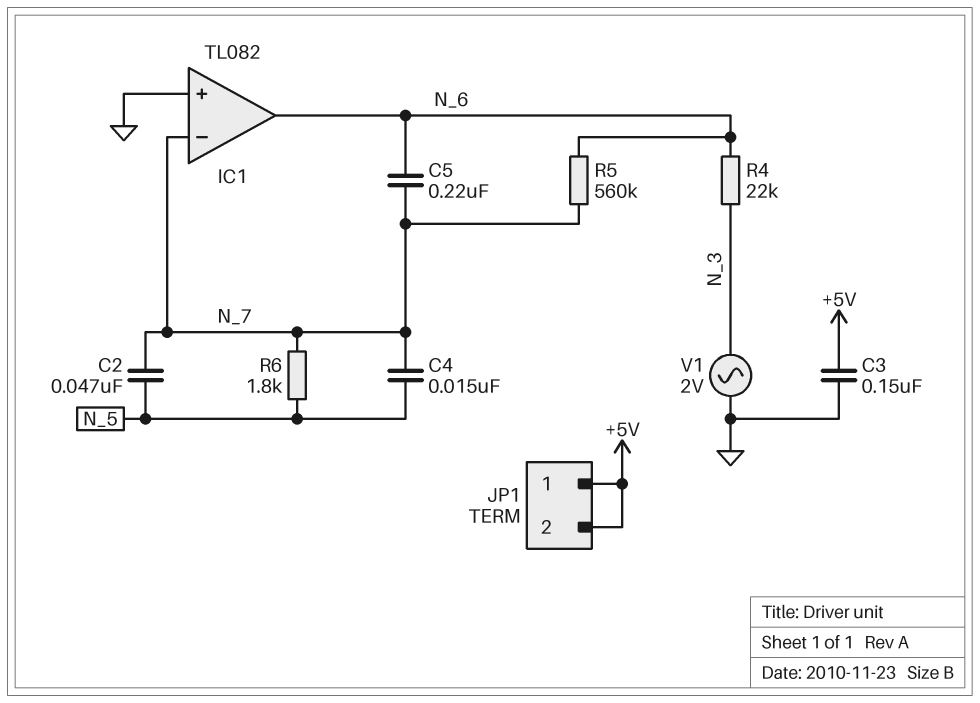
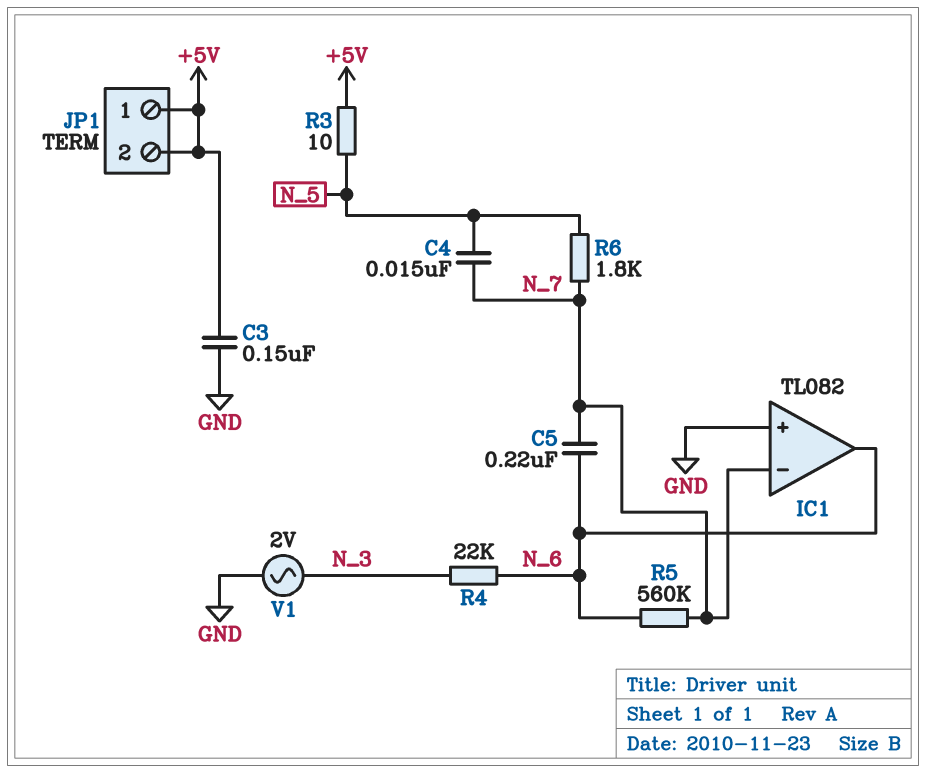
C2: 47nF (N_5, N_7) -> none
R3: none -> 10 (+5V, N_5)

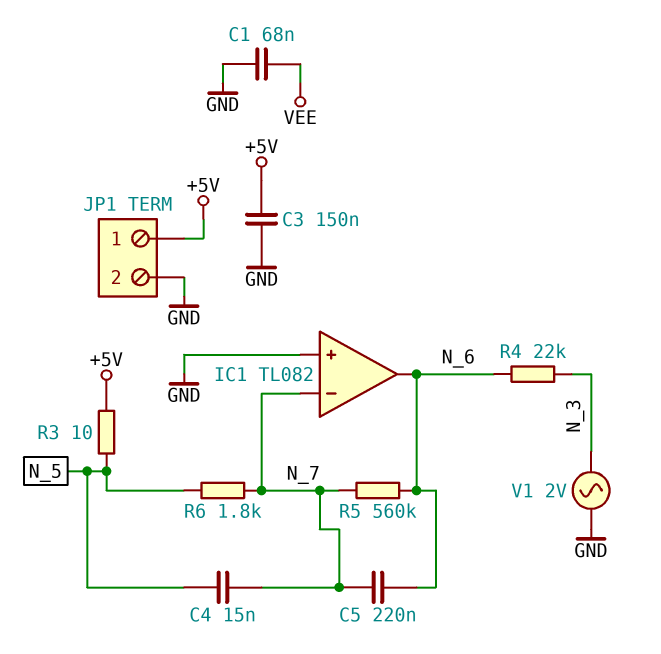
C1: none -> 68nF (GND, VEE)
JP1 pin 2: +5V -> GND

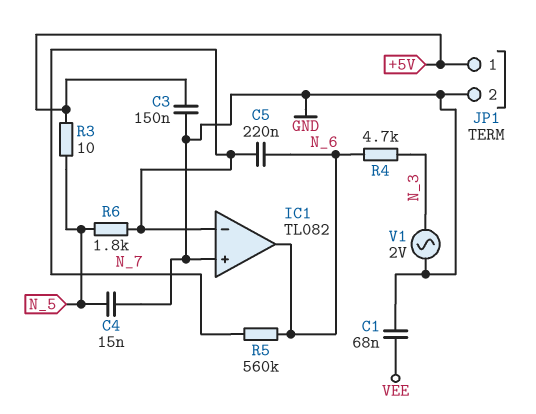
C4: 15nF (N_5, N_7) -> 15nF (GND, N_5)
R4: 22k (N_3, N_6) -> 4.7k (N_3, N_6)

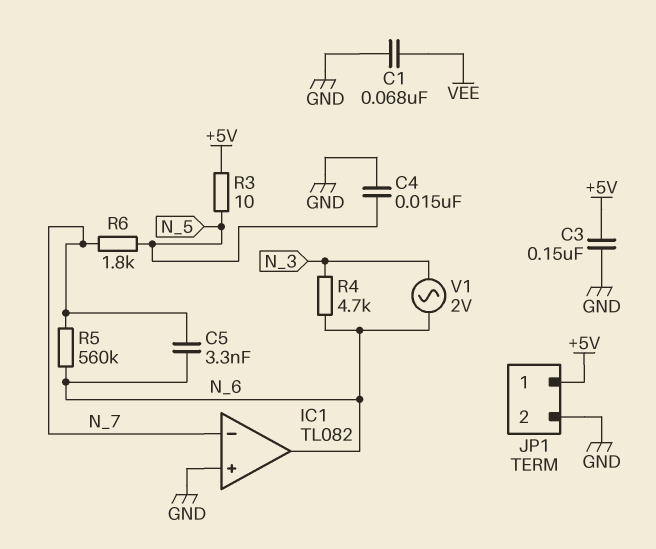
C5: 220nF (N_6, N_7) -> 3.3nF (N_6, N_7)
V1: AC 2V (GND, N_3) -> AC 2V (N_3, N_6)

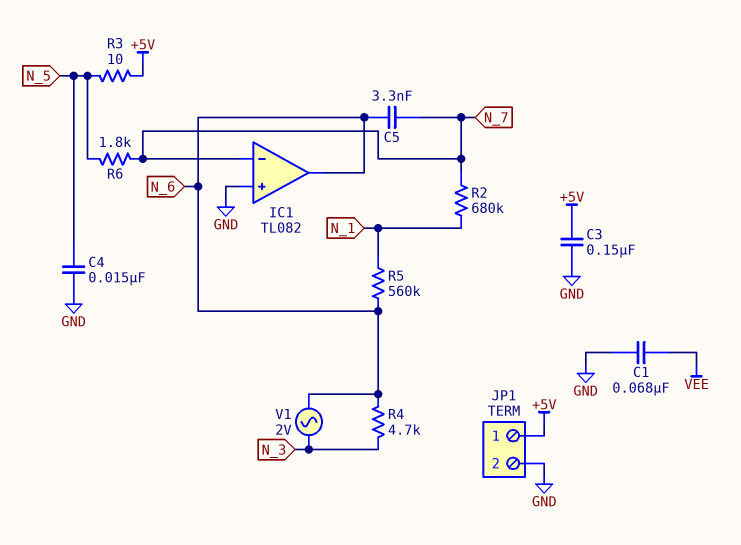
R2: none -> 680k (N_1, N_7)
R5: 560k (N_6, N_7) -> 560k (N_1, N_6)

